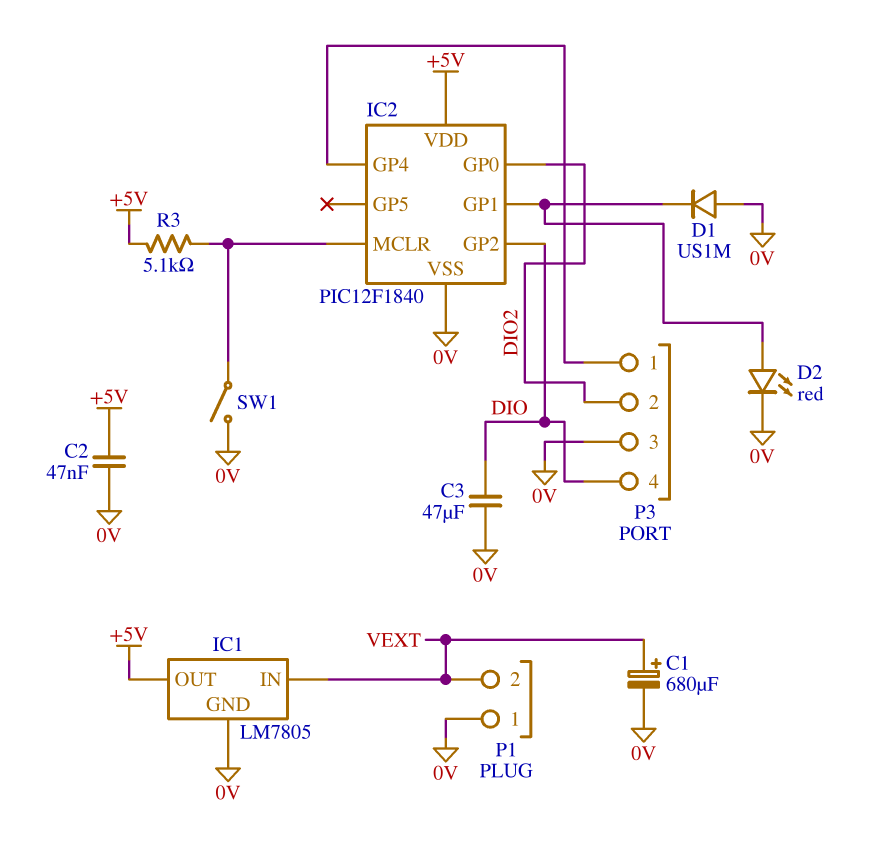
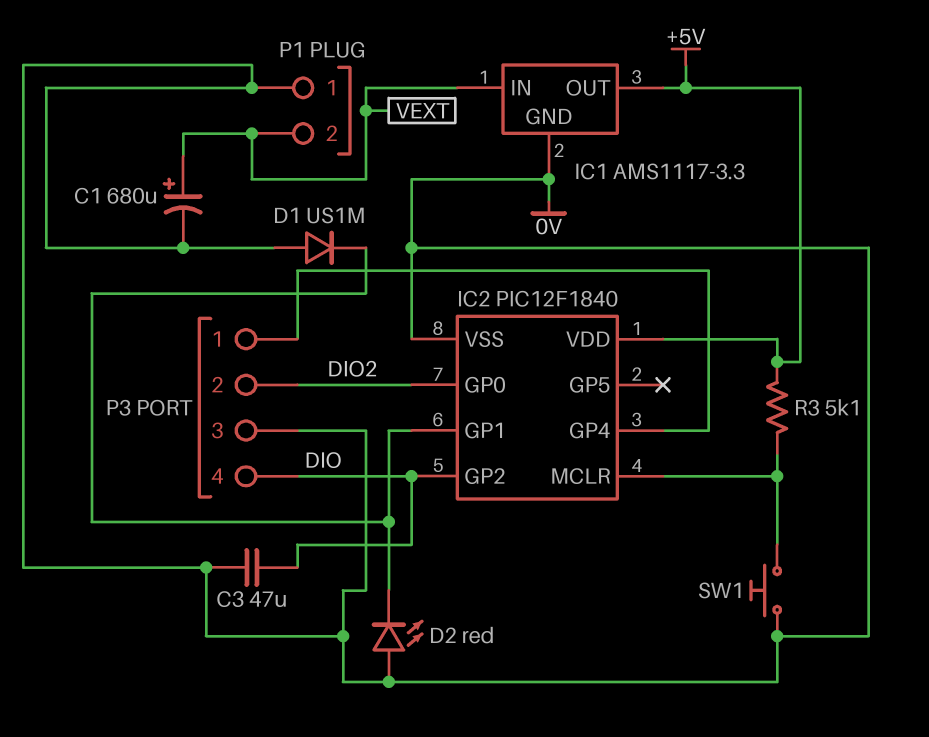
C2: 47nF (+5V, 0V) -> none
D2: LED red (A IC2/GP1, K 0V) -> LED red (A 0V, K IC2/GP1)
IC1: LM7805 -> AMS1117-3.3
SW1: switch (0V, IC2/MCLR) -> button (0V, IC2/MCLR)

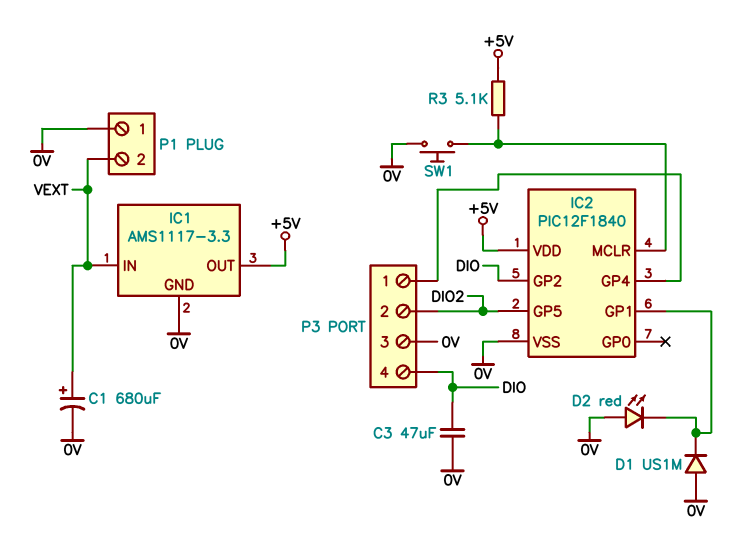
IC2 pin GP0: DIO2 -> none
IC2 pin GP5: none -> DIO2

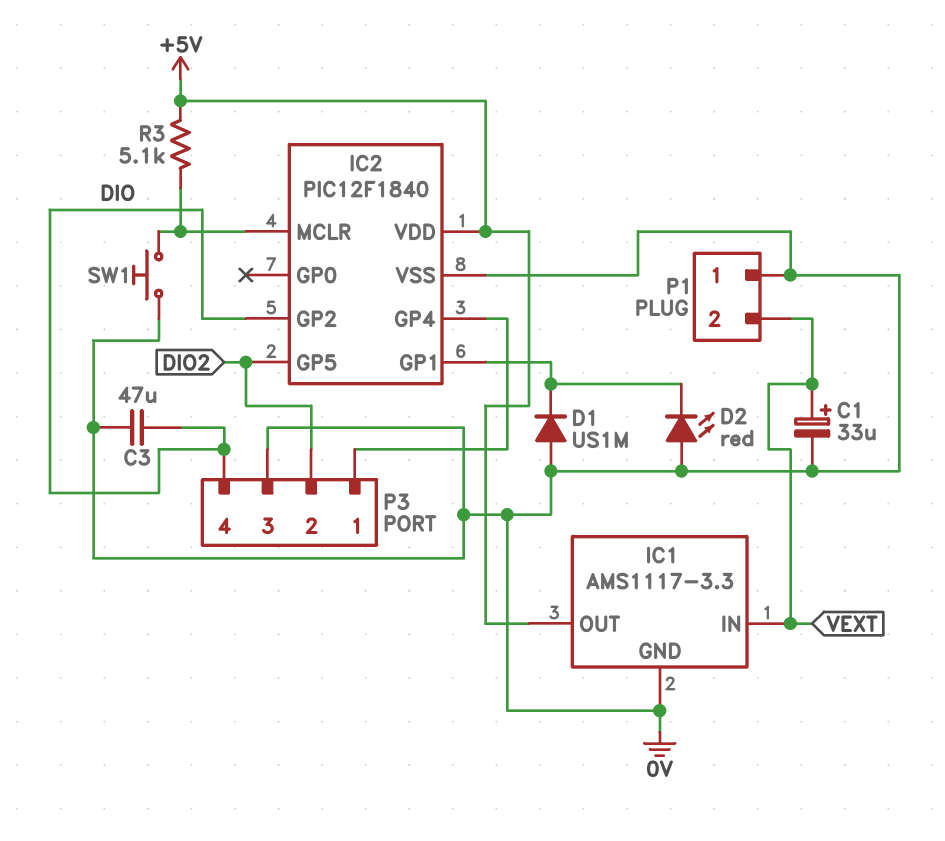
C1: 680uF (plus VEXT, minus 0V) -> 33uF (plus VEXT, minus 0V)

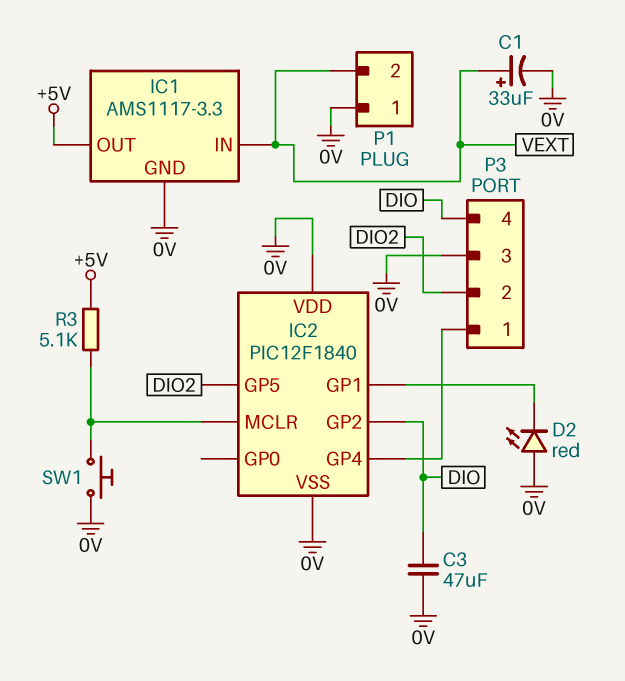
D1: diode US1M (A 0V, K IC2/GP1) -> none
IC2 pin VDD: +5V -> 0V

